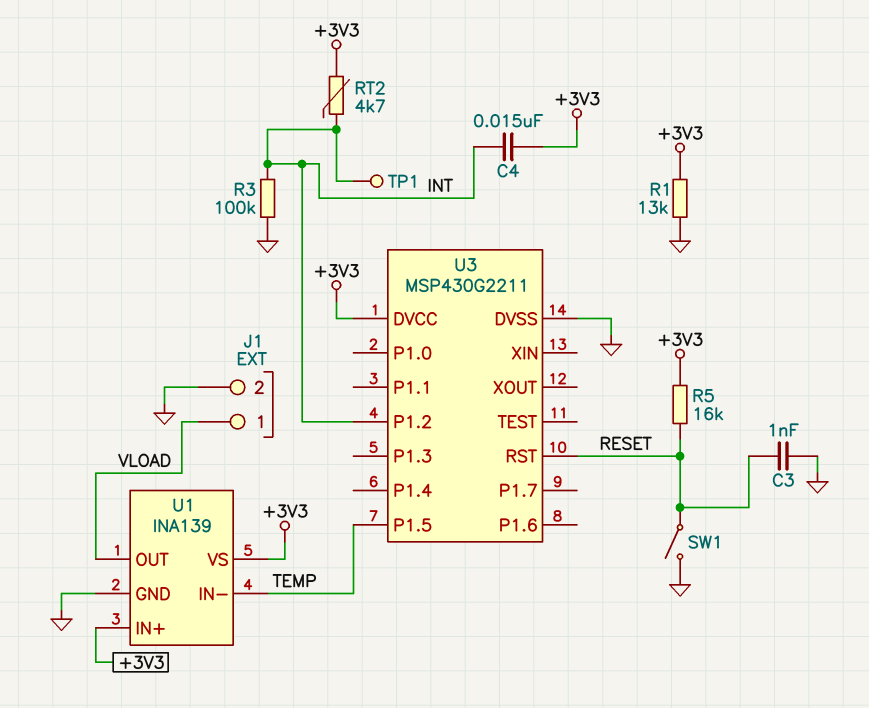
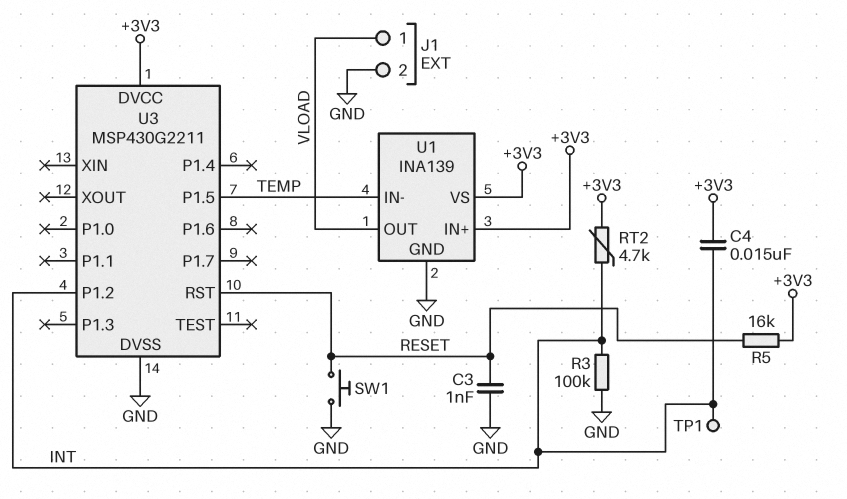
R1: 13k (+3V3, GND) -> none
SW1: switch (GND, RESET) -> button (GND, RESET)

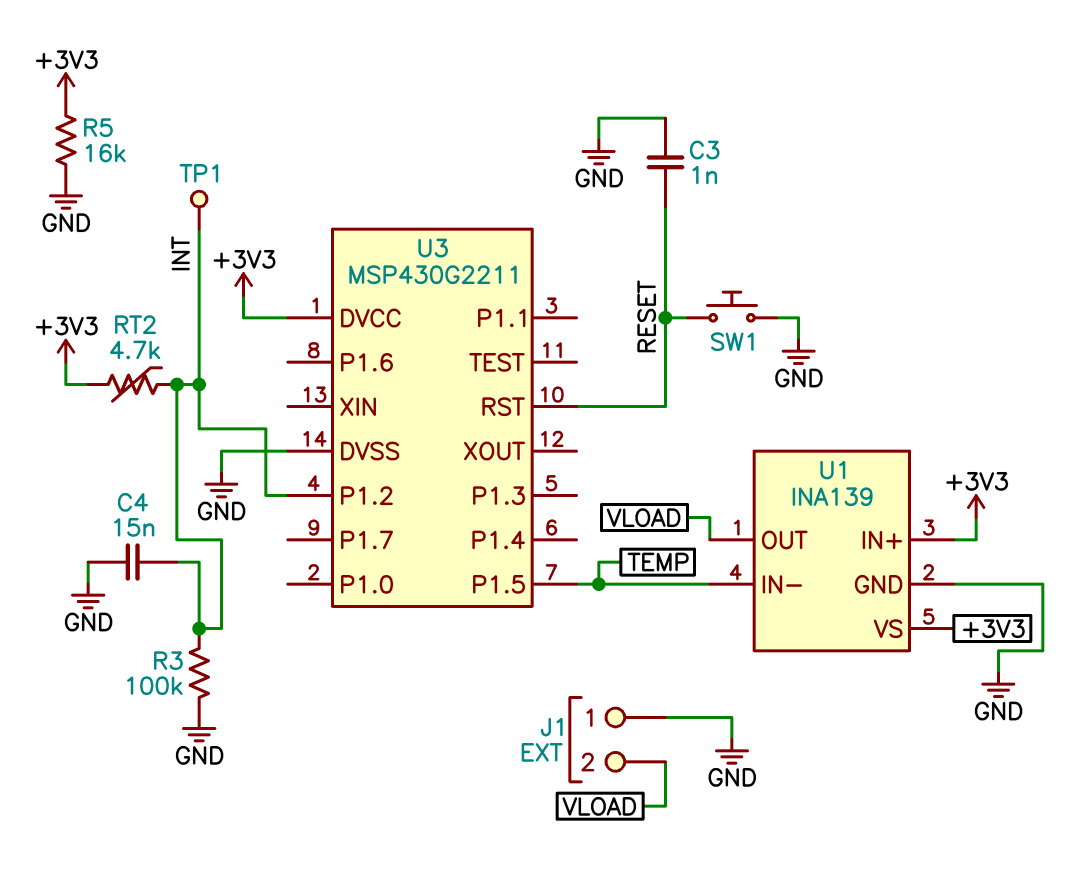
C4: 15nF (+3V3, INT) -> 15nF (GND, INT)
J1 pin 1: VLOAD -> GND
J1 pin 2: GND -> VLOAD
R5: 16k (+3V3, RESET) -> 16k (+3V3, GND)

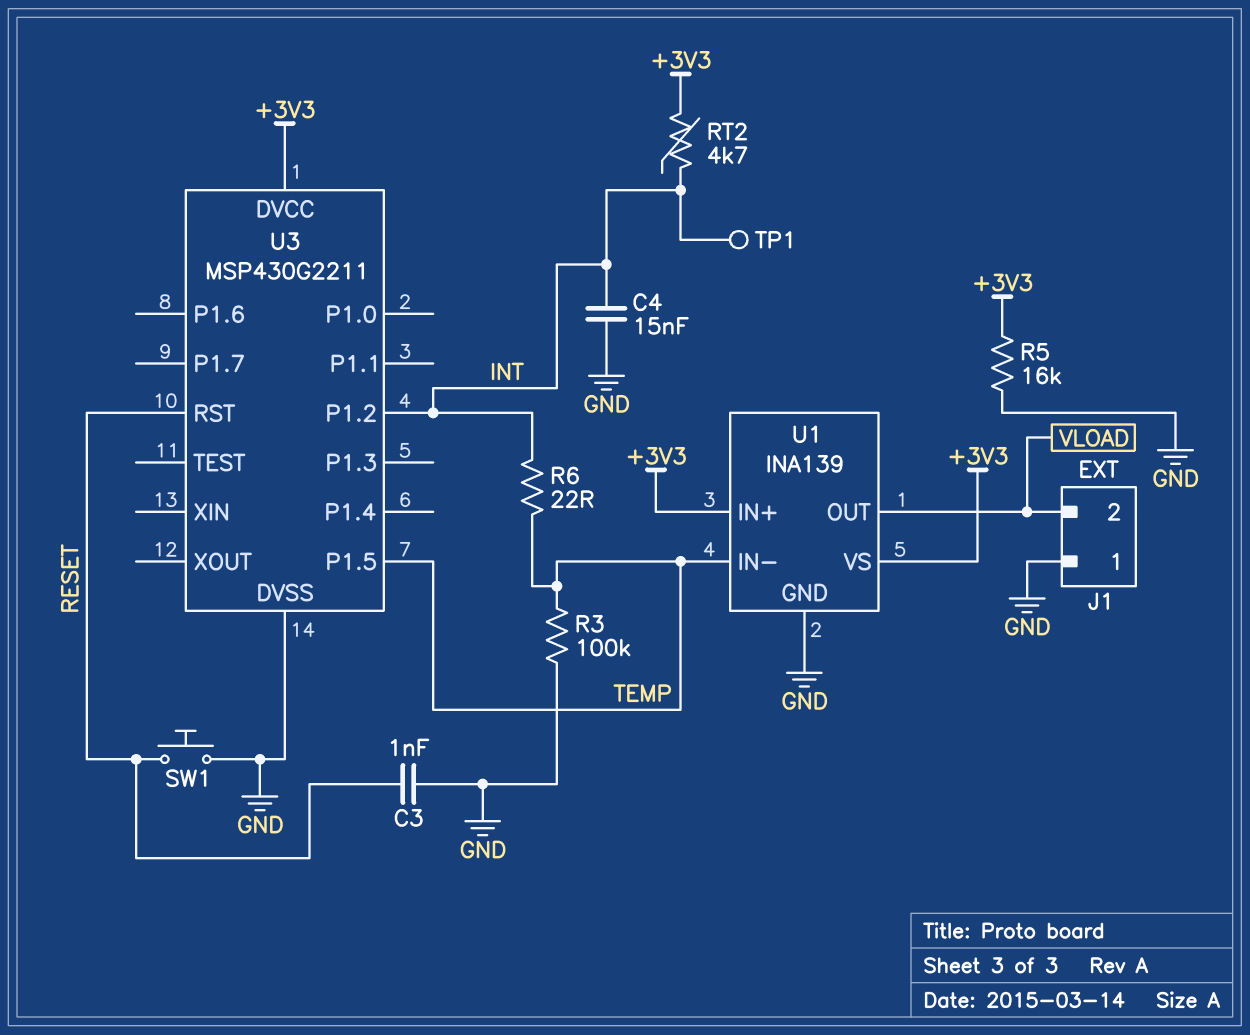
R3: 100k (GND, INT) -> 100k (GND, TEMP)
R6: none -> 22 (INT, TEMP)

